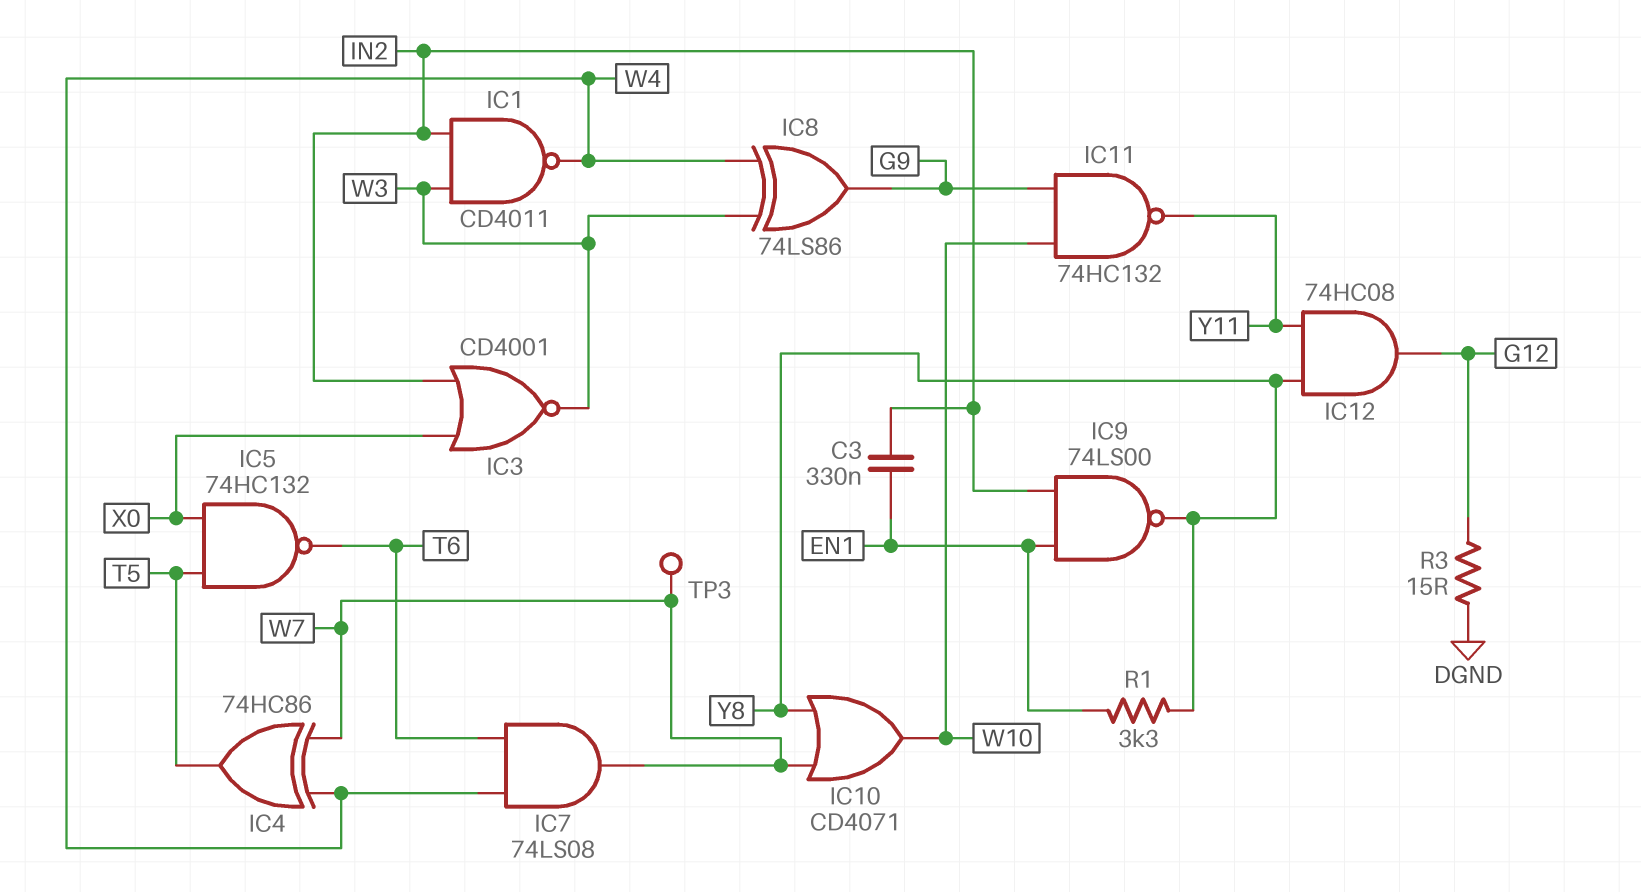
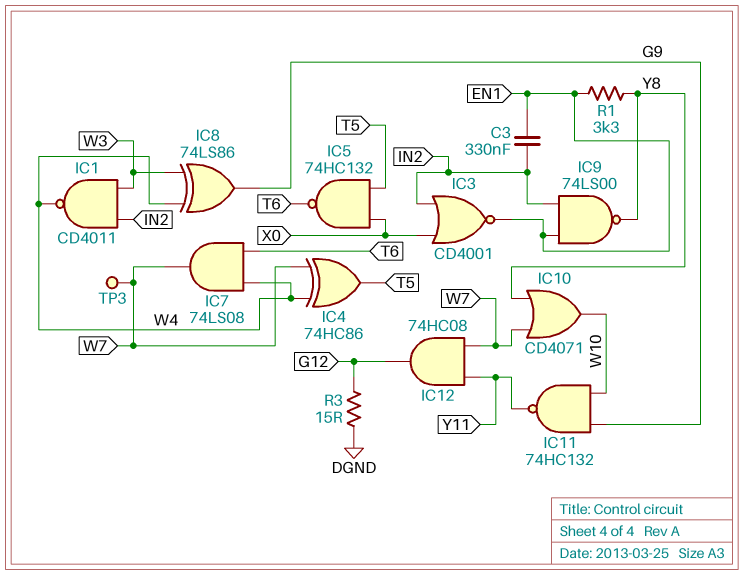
IC3: NOR CD4001 (in IN2, in X0, out W3) -> NOR CD4001 (in IN2, in X0, out EN1)
IC12: AND 74HC08 (in Y8, in Y11, out G12) -> AND 74HC08 (in W7, in Y11, out G12)

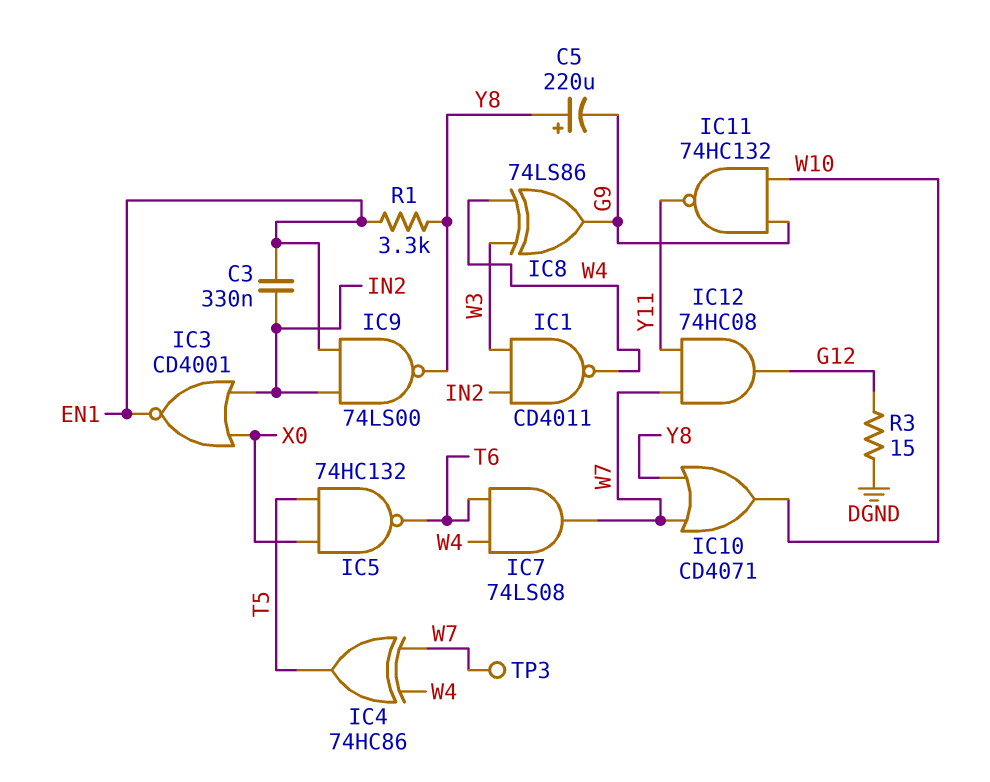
C5: none -> 220uF (plus Y8, minus G9)

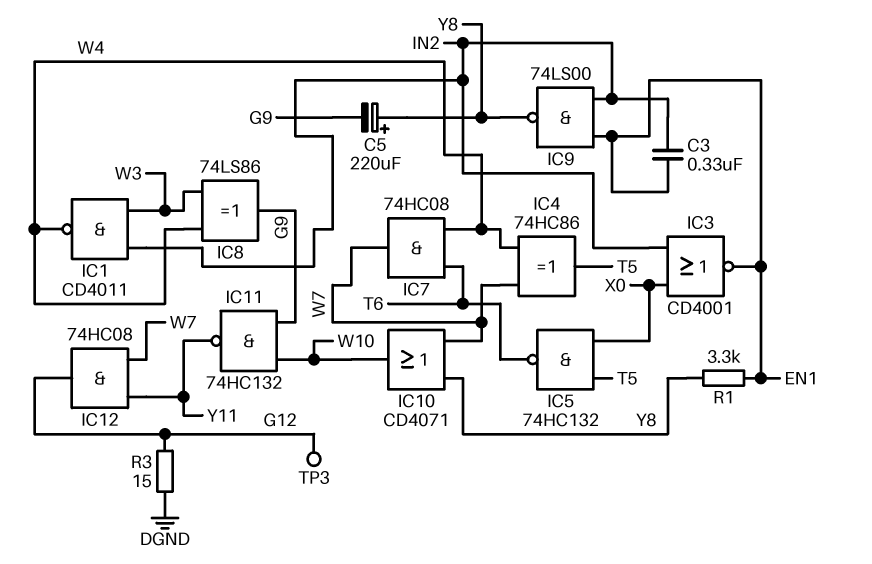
IC7: AND 74LS08 (in T6, in W4, out W7) -> AND 74HC08 (in T6, in W4, out W7)
TP3: test point (W7) -> test point (G12)

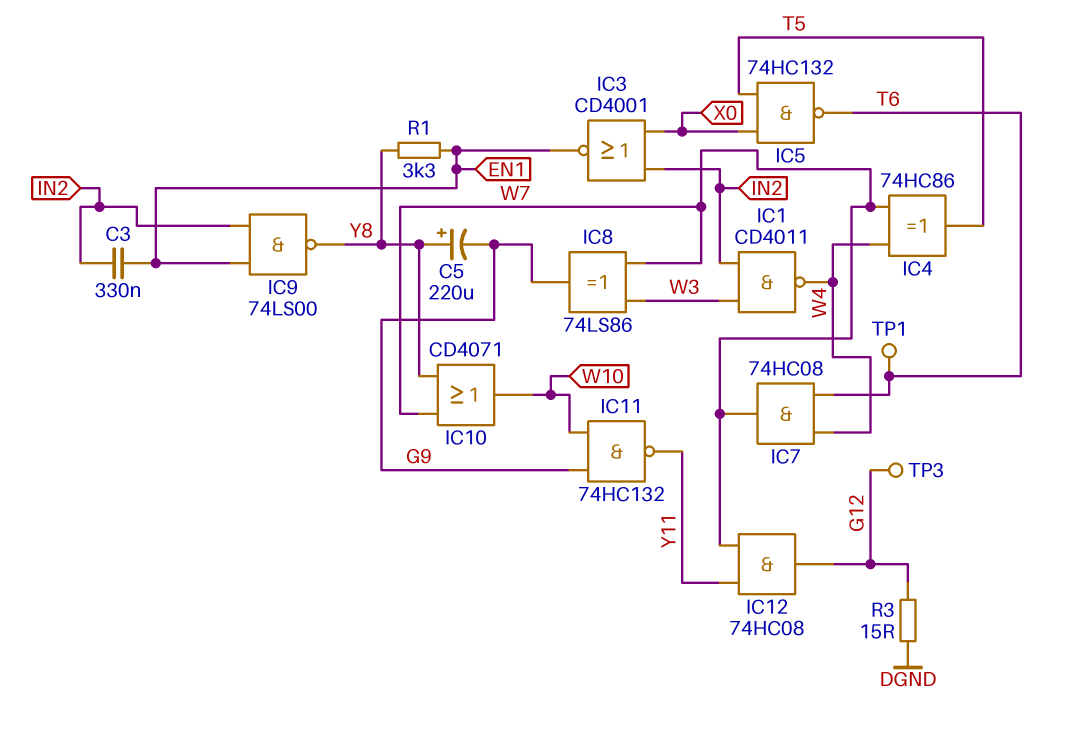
IC8: XOR 74LS86 (in W3, in W4, out G9) -> XOR 74LS86 (in W3, in W7, out G9)
TP1: none -> test point (T6)

